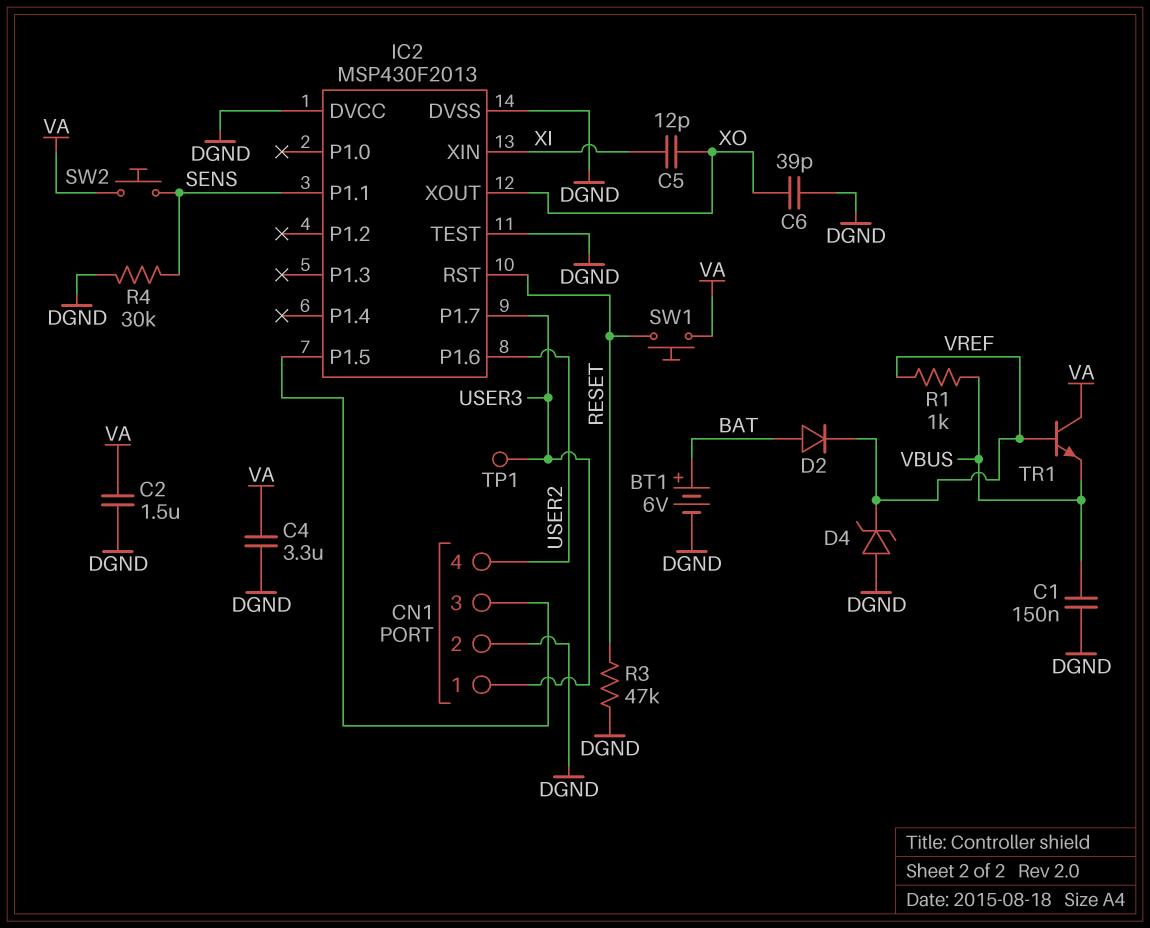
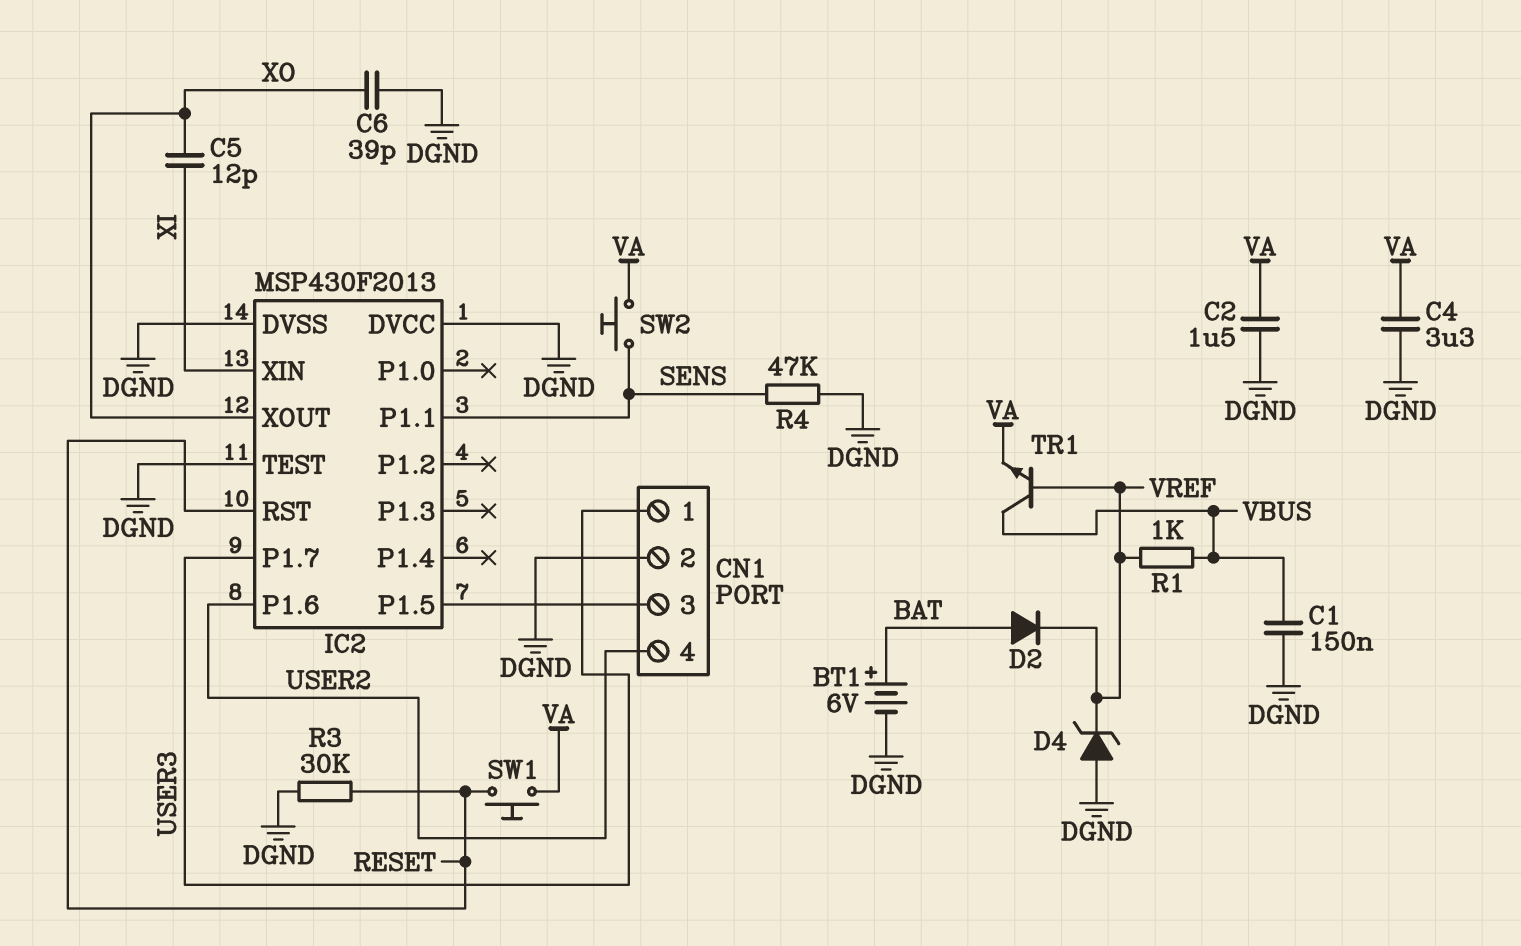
R3: 47k (DGND, RESET) -> 30k (DGND, RESET)
R4: 30k (DGND, SENS) -> 47k (DGND, SENS)
TP1: test point (USER3) -> none
TR1: NPN (B VREF, C VA, E VBUS) -> NPN (B VREF, C VBUS, E VA)

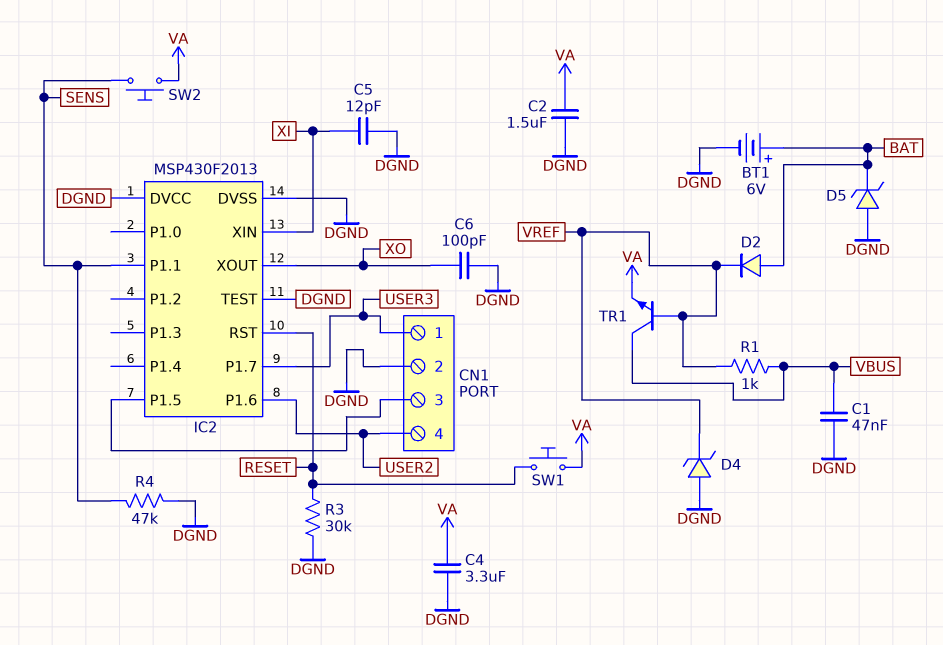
C1: 150nF (DGND, VBUS) -> 47nF (DGND, VBUS)
C5: 12pF (XI, XO) -> 12pF (DGND, XI)
C6: 39pF (DGND, XO) -> 100pF (DGND, XO)
D5: none -> zener (A DGND, K BAT)

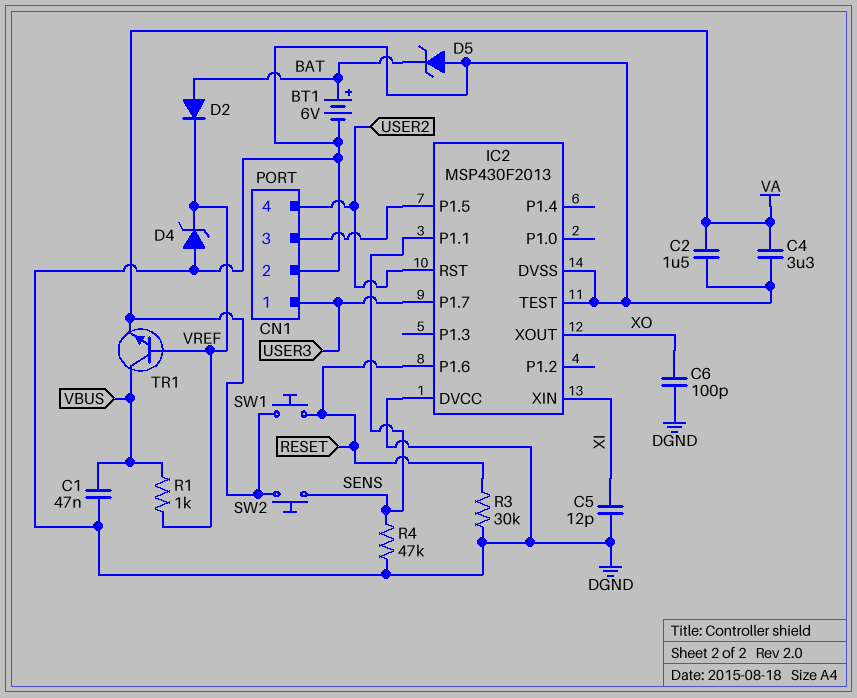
IC2 pin P1.6: USER2 -> RESET
IC2 pin RST: RESET -> USER2

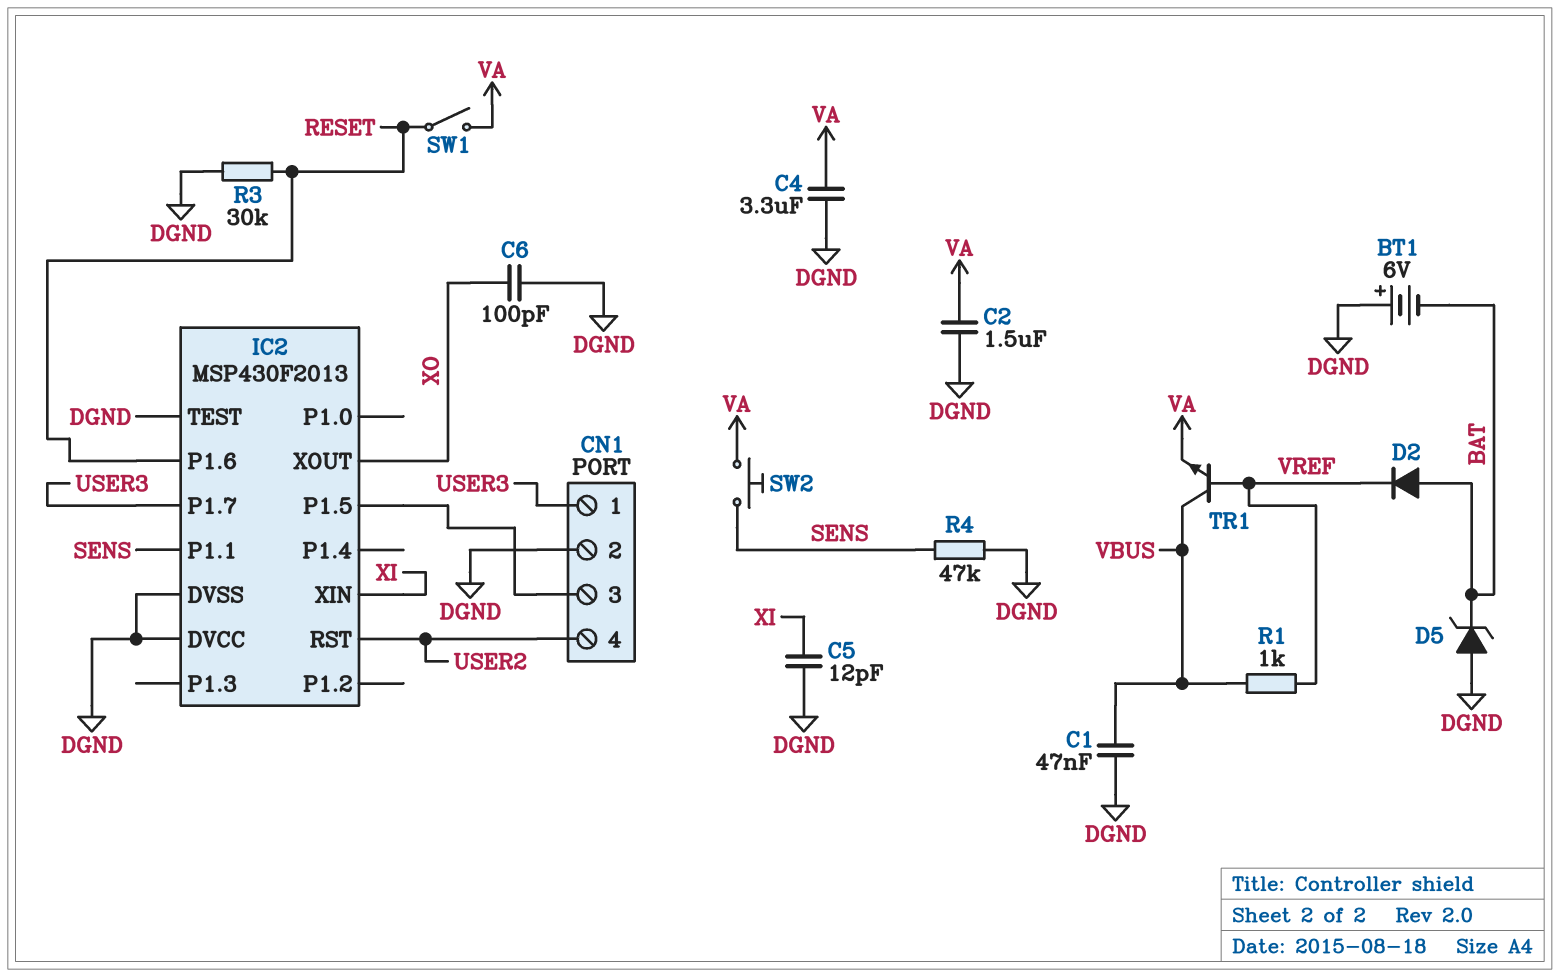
BT1: 6V (plus BAT, minus DGND) -> 6V (plus DGND, minus BAT)
D4: zener (A DGND, K VREF) -> none
SW1: button (RESET, VA) -> switch (RESET, VA)

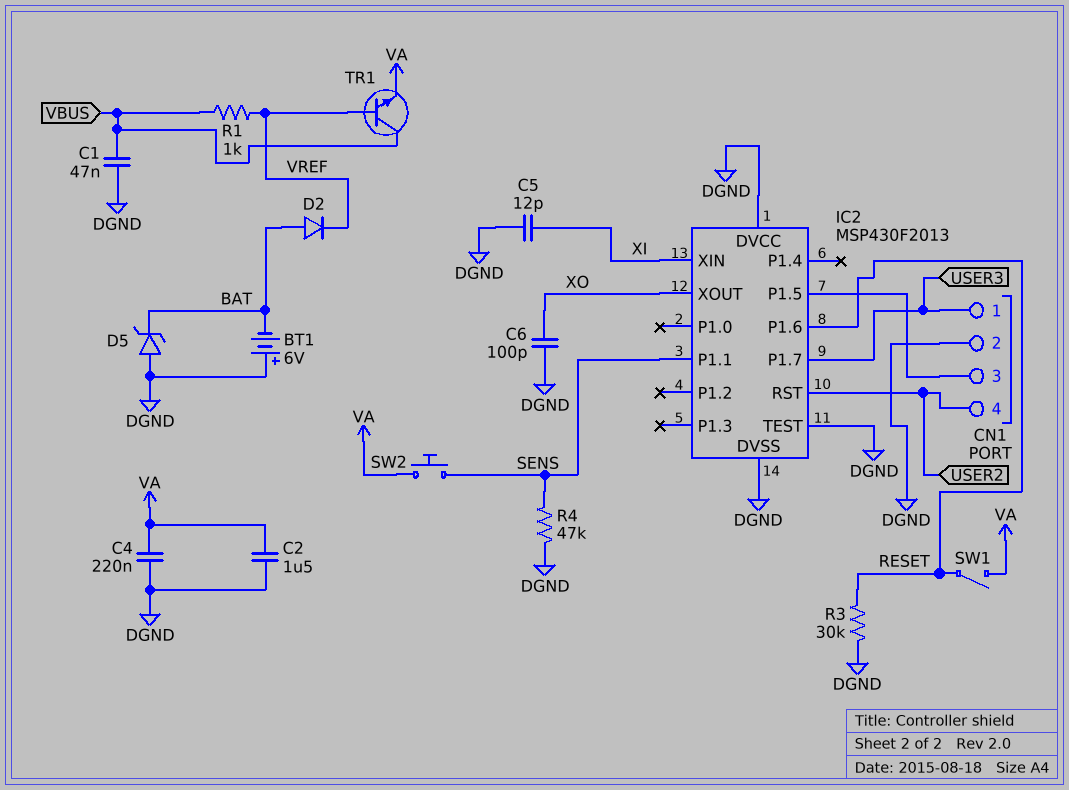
C4: 3.3uF (DGND, VA) -> 220nF (DGND, VA)

